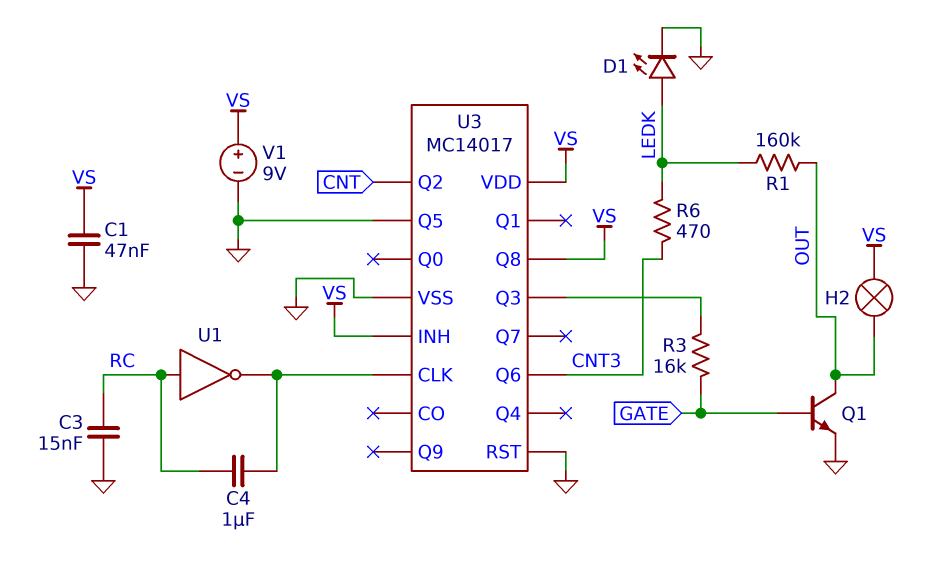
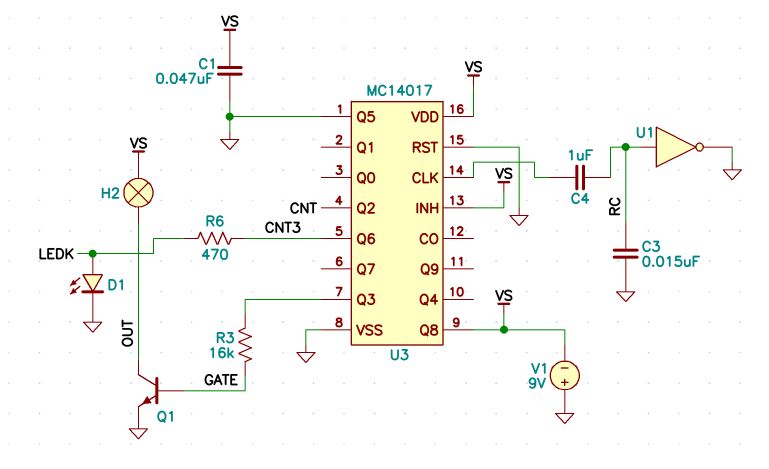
R1: 160k (LEDK, OUT) -> none
U1: NOT (in RC, out U3/CLK) -> NOT (in RC, out GND)
V1: 9V (plus VS, minus GND) -> 9V (plus GND, minus VS)

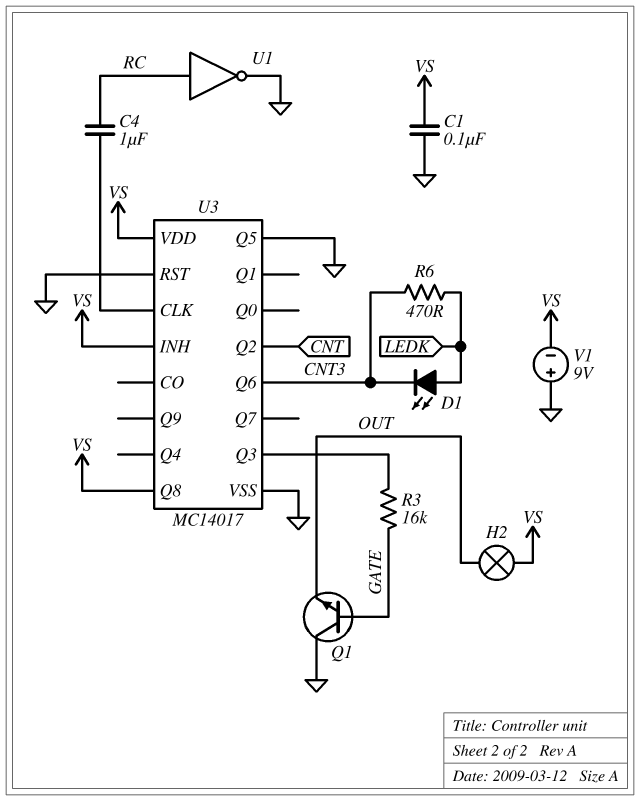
C1: 47nF (GND, VS) -> 100nF (GND, VS)
C3: 15nF (GND, RC) -> none
D1: LED (A LEDK, K GND) -> LED (A LEDK, K CNT3)
Q1: NPN (B GATE, C OUT, E GND) -> NPN (B GATE, C GND, E OUT)

